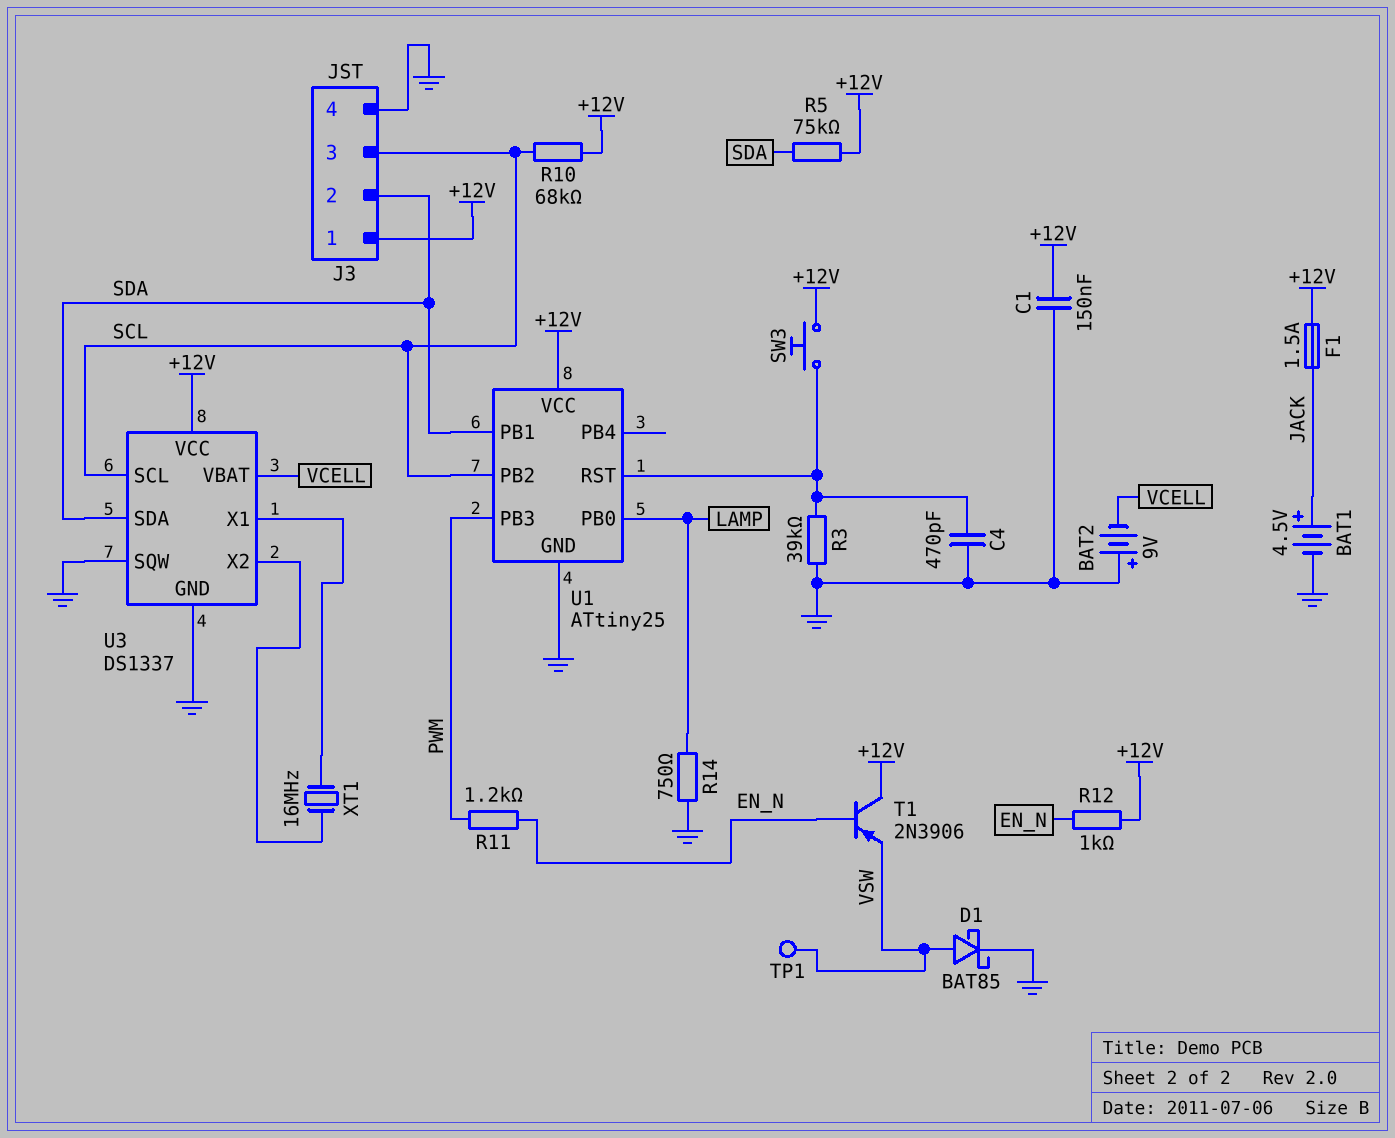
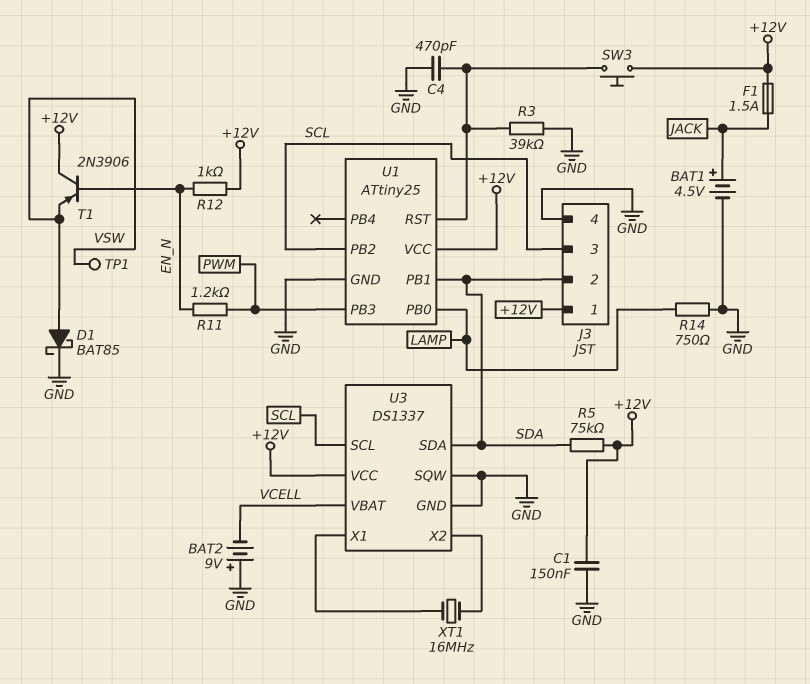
R10: 68k (+12V, SCL) -> none

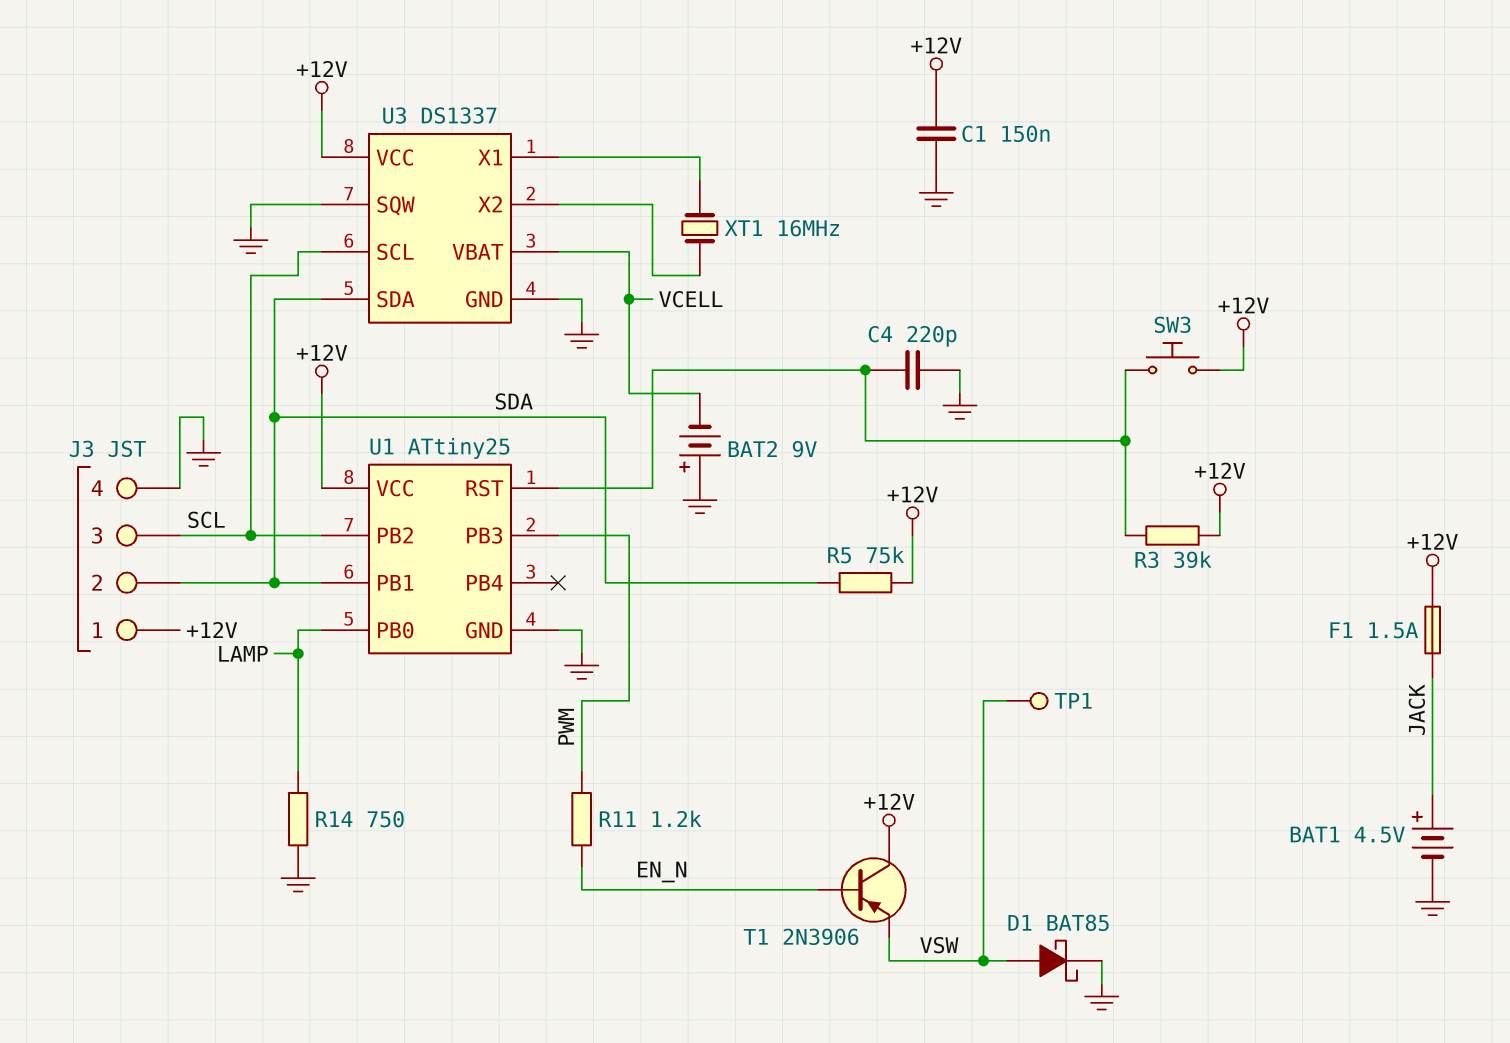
C4: 470pF (GND, U1/RST) -> 220pF (GND, U1/RST)
R3: 39k (GND, U1/RST) -> 39k (+12V, U1/RST)
R12: 1k (+12V, EN_N) -> none

